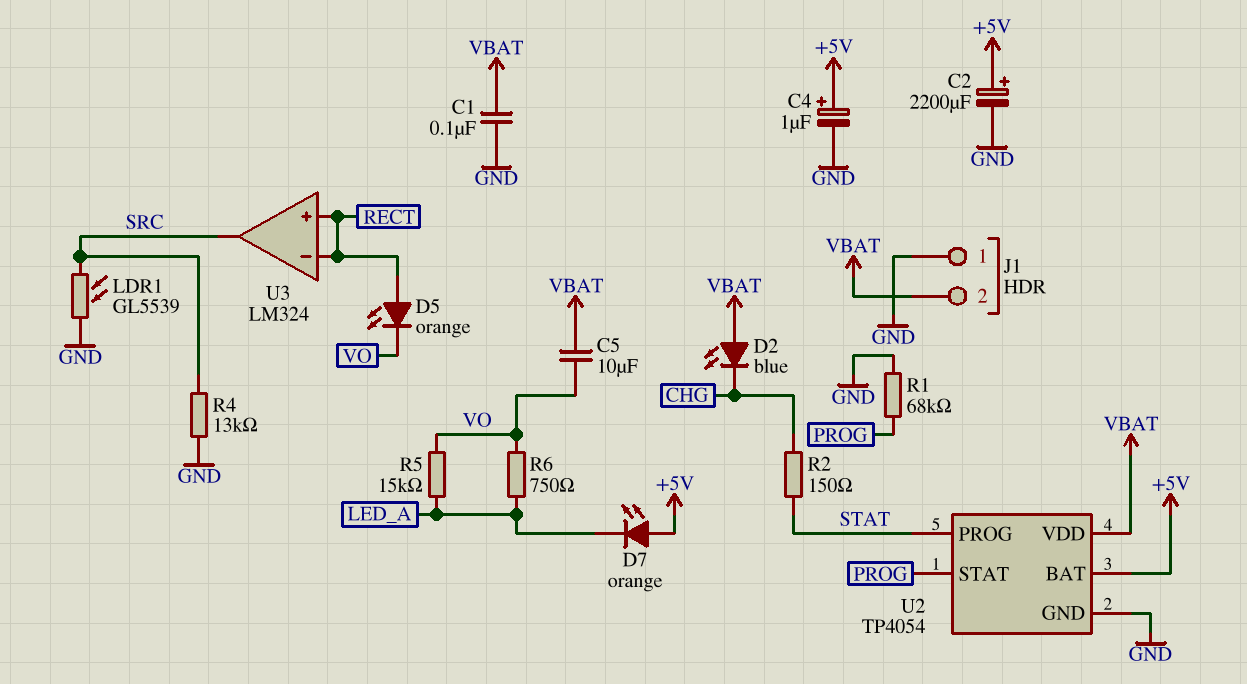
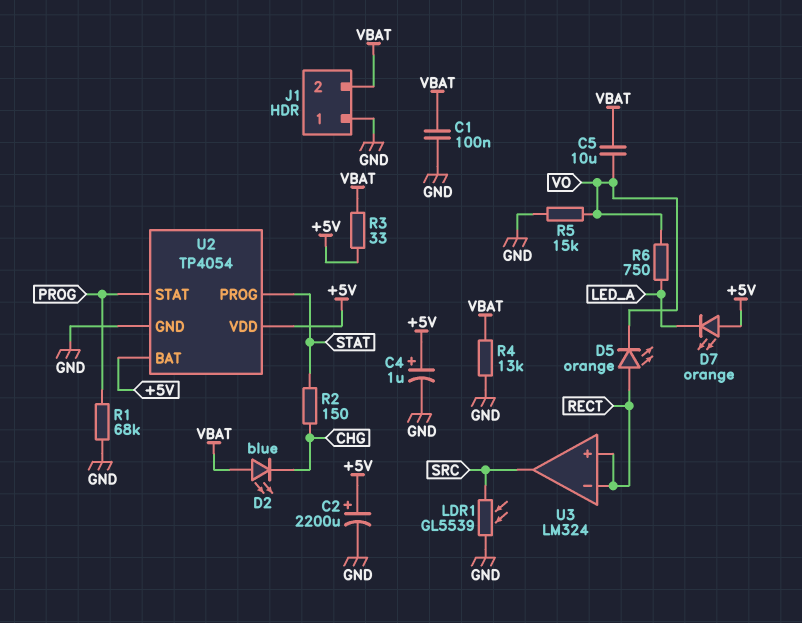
R3: none -> 33 (+5V, VBAT)
R4: 13k (GND, SRC) -> 13k (GND, VBAT)
R5: 15k (LED_A, VO) -> 15k (GND, VO)
U2 pin VDD: VBAT -> +5V

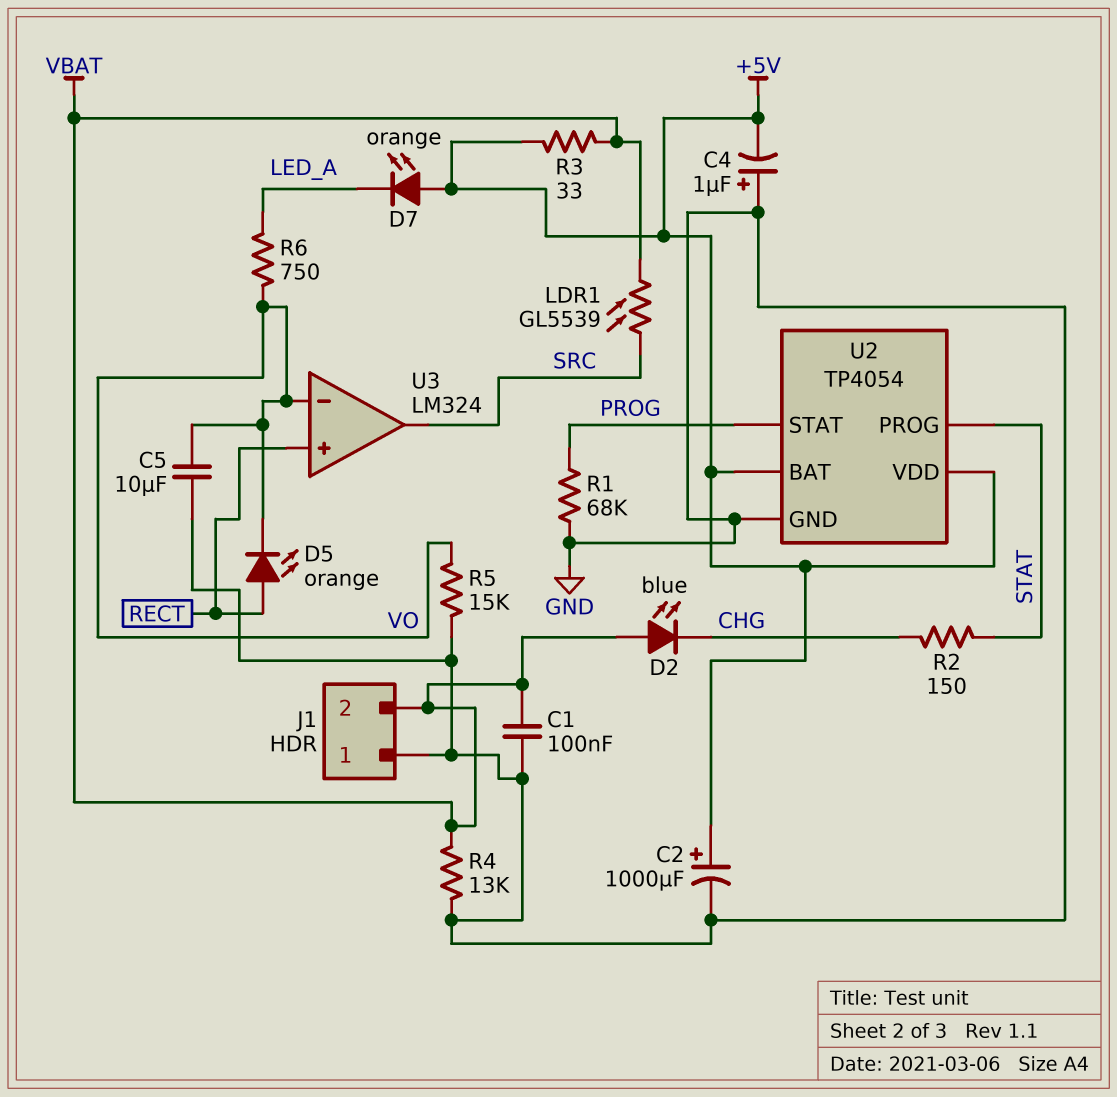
C2: 2200uF (plus +5V, minus GND) -> 1000uF (plus +5V, minus GND)
C4: 1uF (plus +5V, minus GND) -> 1uF (plus GND, minus +5V)
C5: 10uF (VBAT, VO) -> 10uF (GND, VO)
LDR1: GL5539 (GND, SRC) -> GL5539 (SRC, VBAT)
U3 pin in-: RECT -> VO

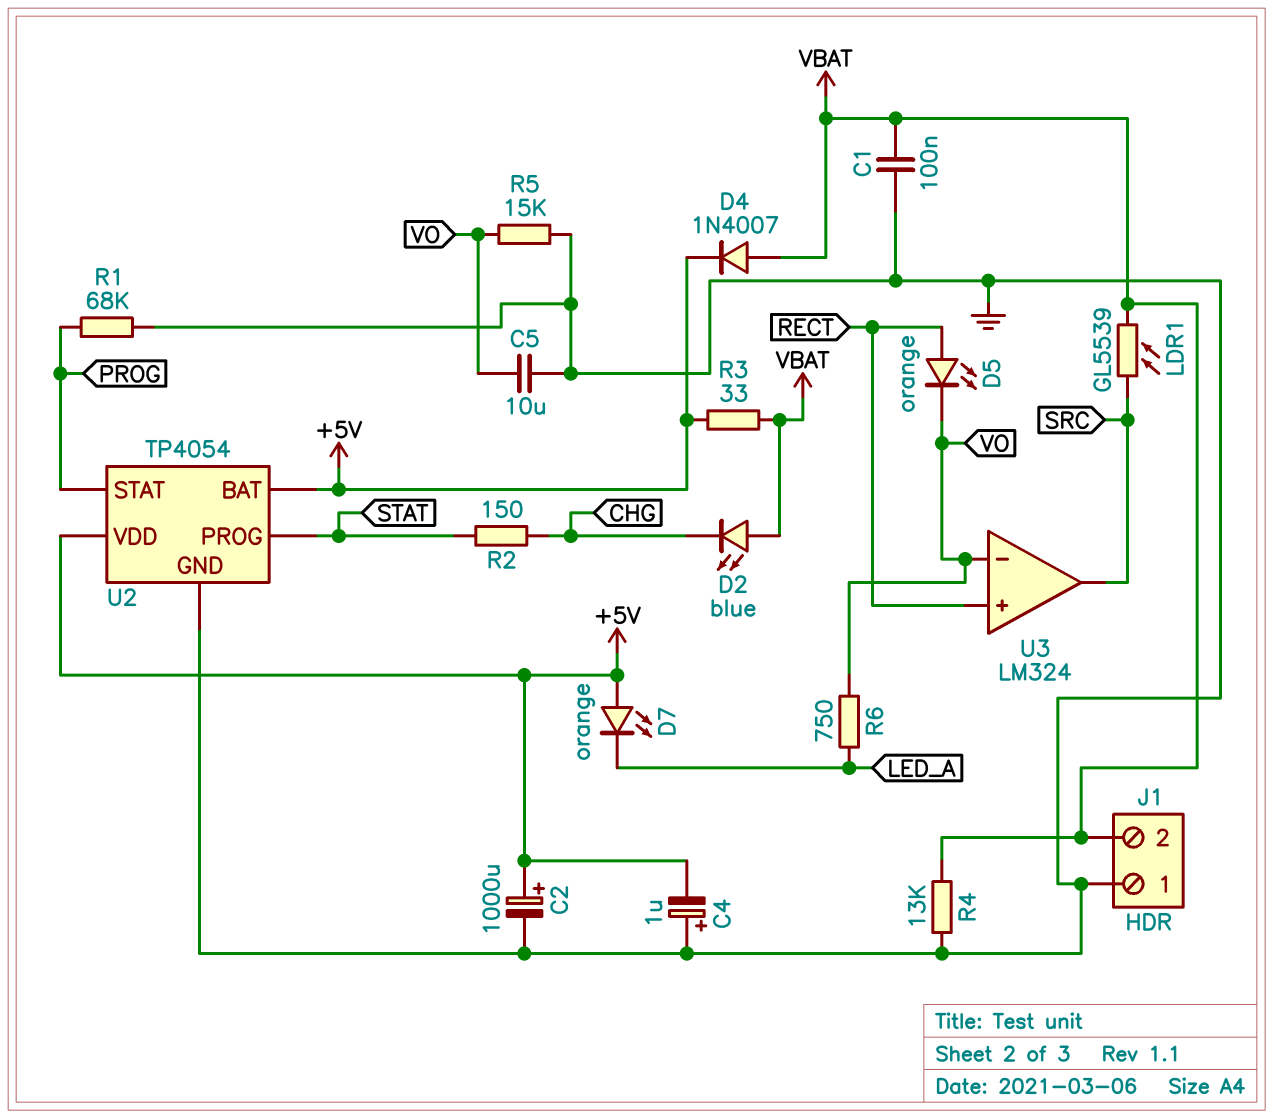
D4: none -> diode 1N4007 (A VBAT, K +5V)

